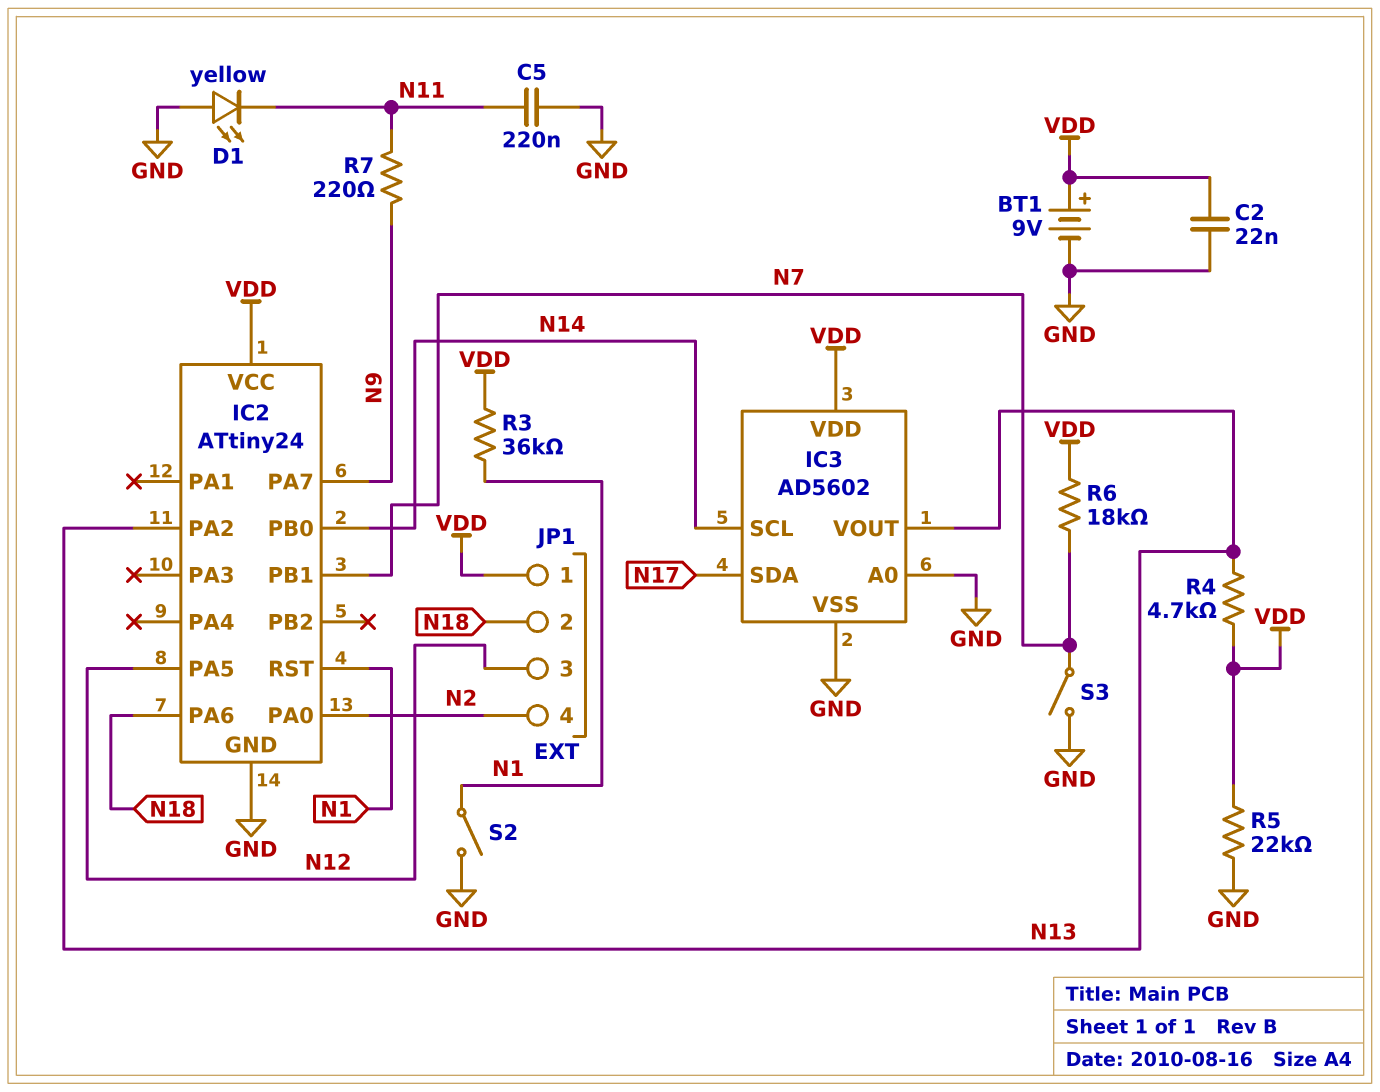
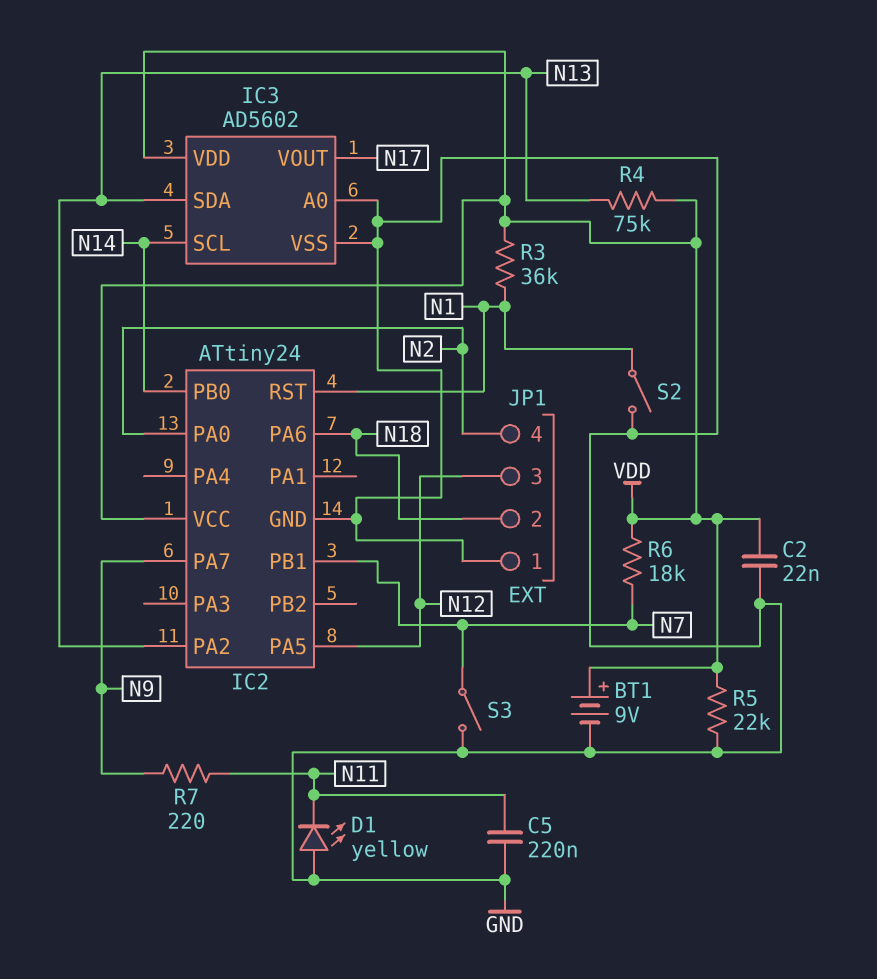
IC3 pin SDA: N17 -> N13
IC3 pin VOUT: N13 -> N17
JP1 pin 1: VDD -> GND
R4: 4.7k (N13, VDD) -> 75k (N13, VDD)

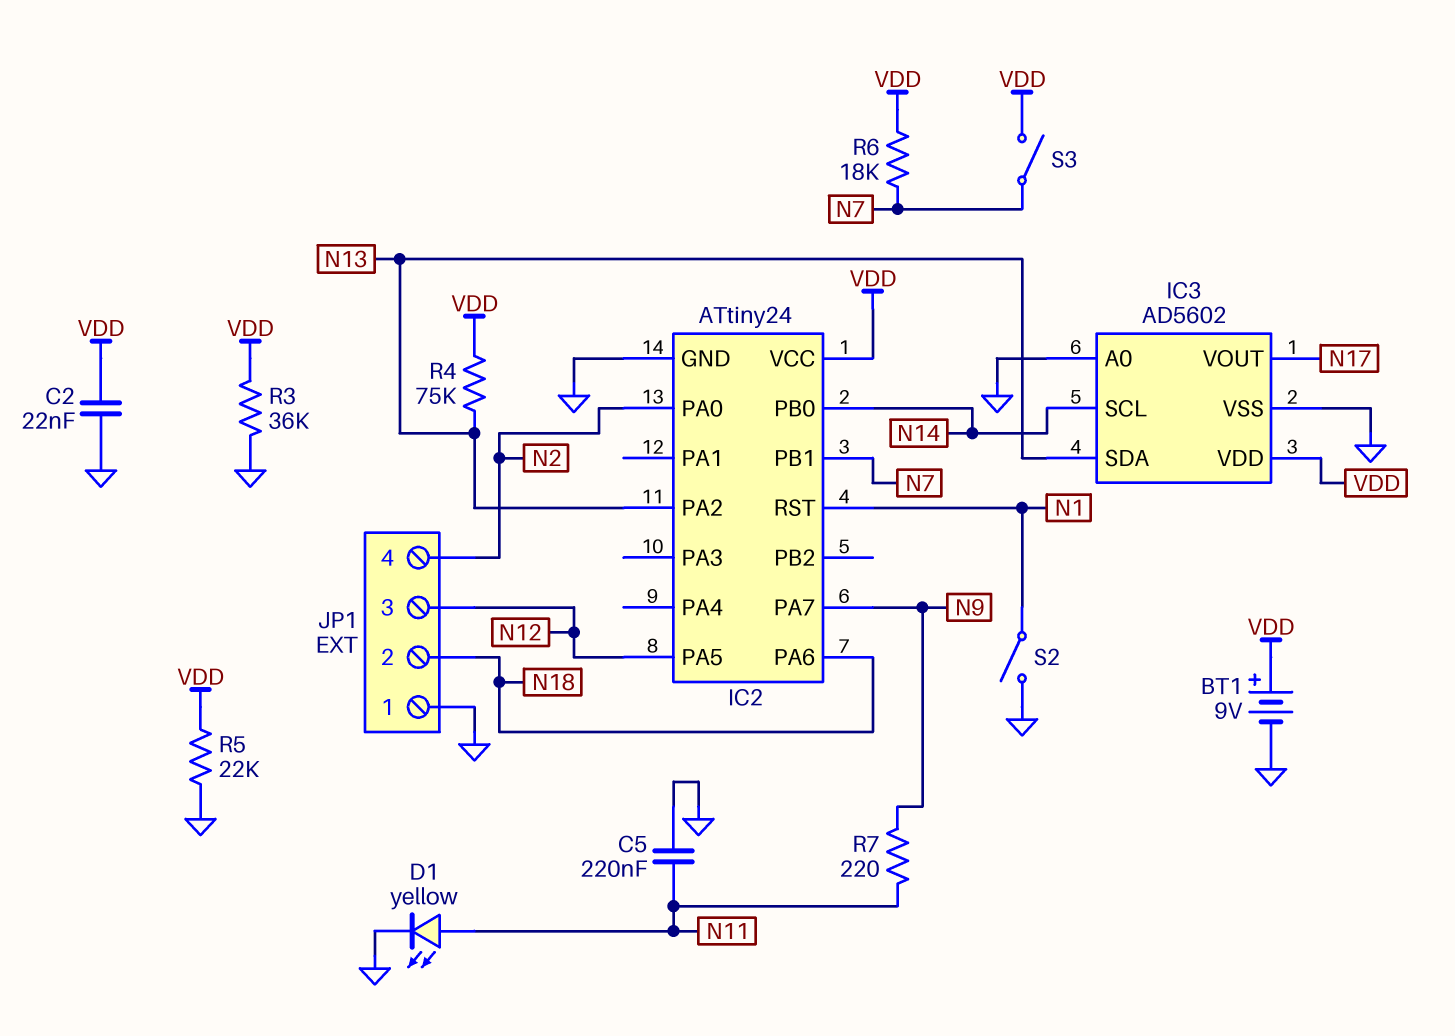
D1: LED yellow (A GND, K N11) -> LED yellow (A N11, K GND)
R3: 36k (N1, VDD) -> 36k (GND, VDD)
S3: switch (GND, N7) -> switch (N7, VDD)

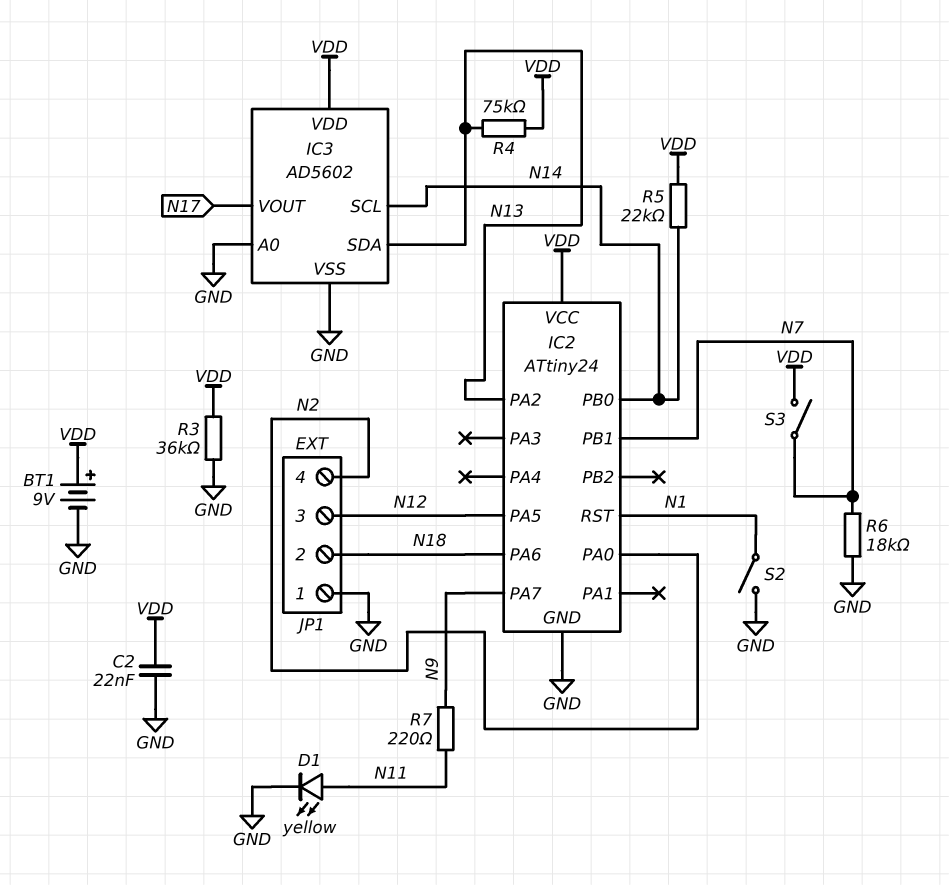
C5: 220nF (GND, N11) -> none
R5: 22k (GND, VDD) -> 22k (N14, VDD)
R6: 18k (N7, VDD) -> 18k (GND, N7)

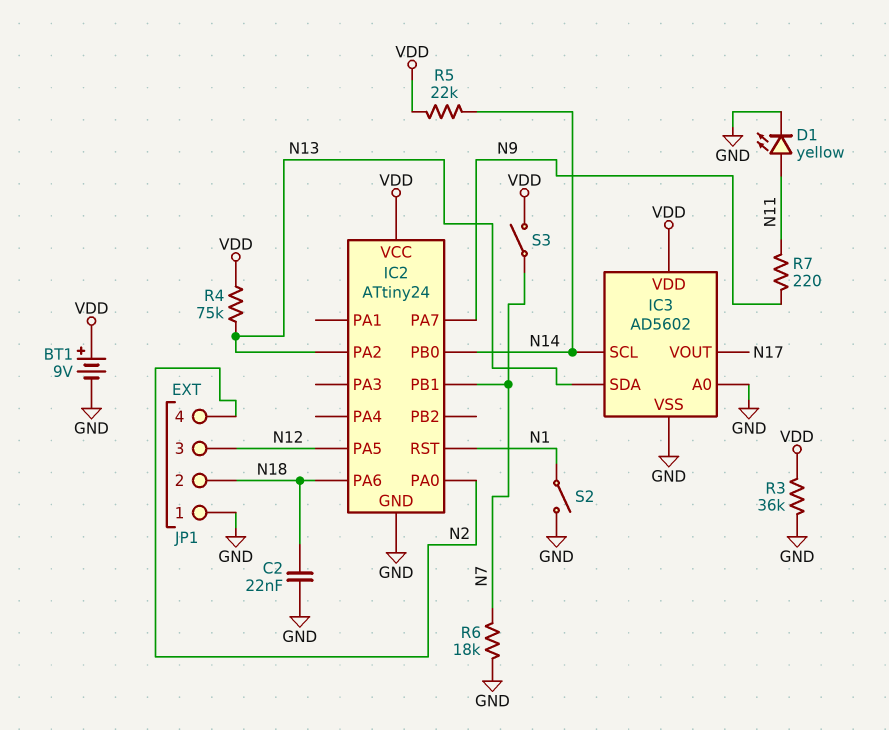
C2: 22nF (GND, VDD) -> 22nF (GND, N18)

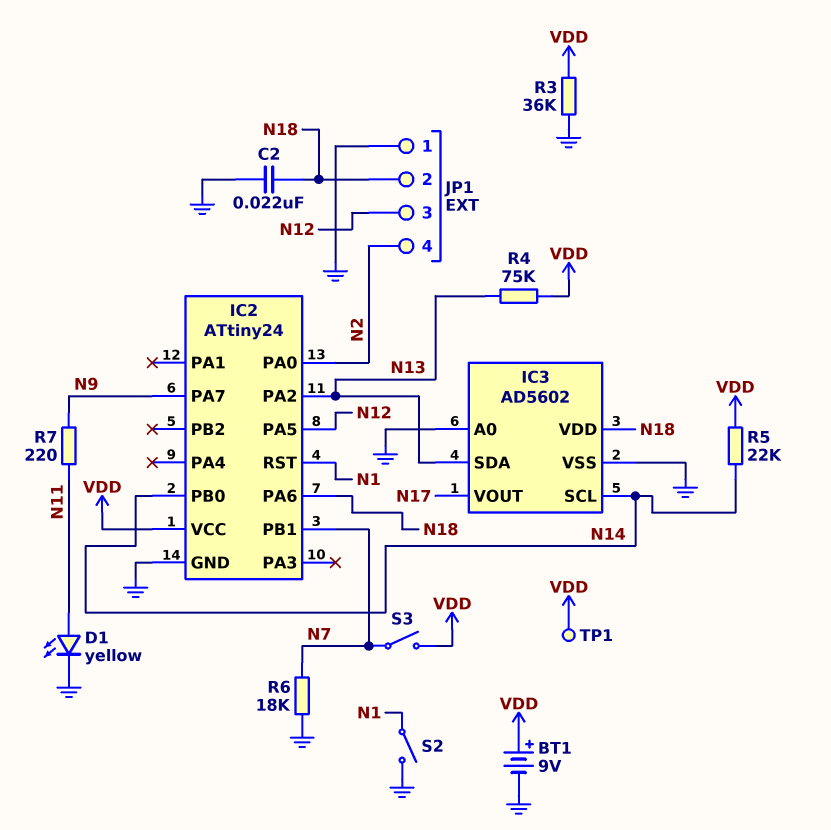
IC3 pin VDD: VDD -> N18
TP1: none -> test point (VDD)

